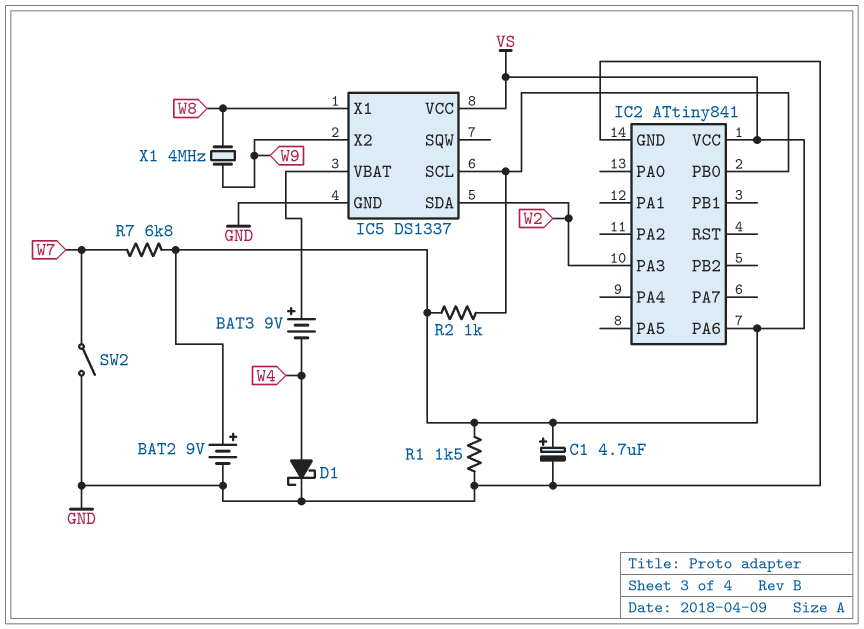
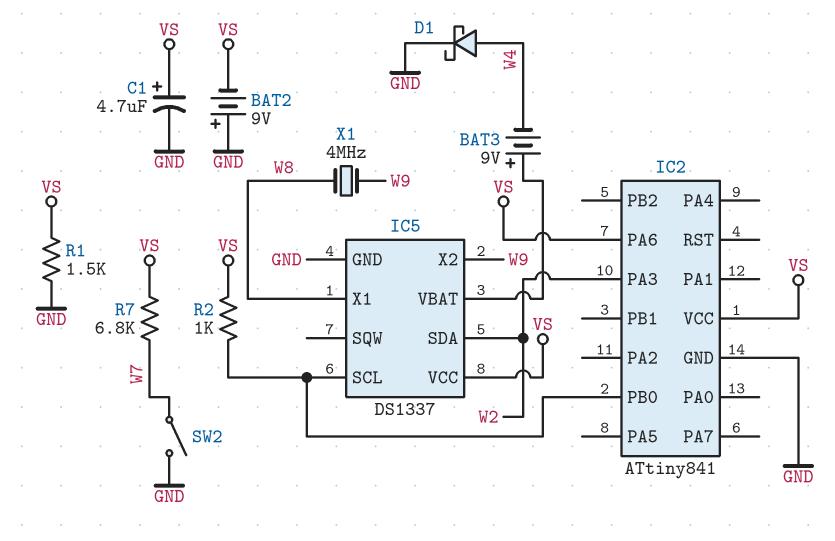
BAT2: 9V (plus VS, minus GND) -> 9V (plus GND, minus VS)

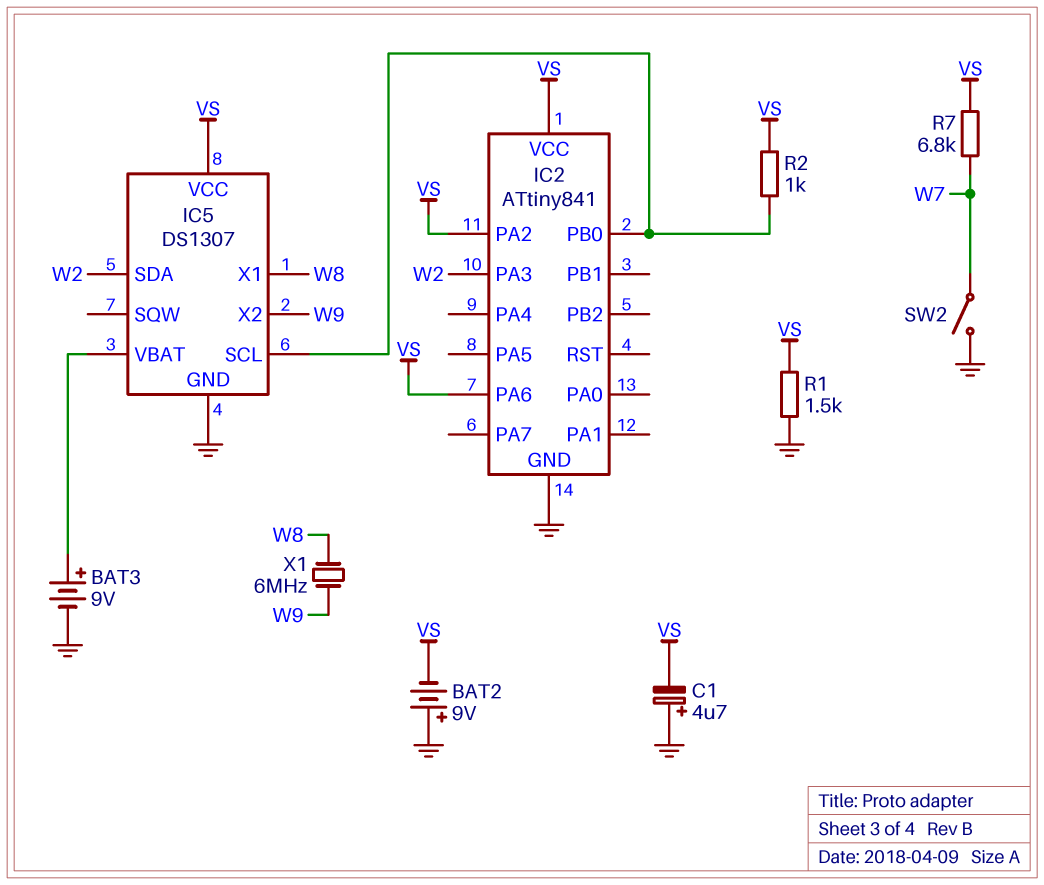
BAT3: 9V (plus IC5/VBAT, minus W4) -> 9V (plus IC5/VBAT, minus GND)
C1: 4.7uF (plus VS, minus GND) -> 4.7uF (plus GND, minus VS)
D1: schottky (A W4, K GND) -> none
IC2 pin PA2: none -> VS
IC5: DS1337 -> DS1307
X1: 4MHz (W8, W9) -> 6MHz (W8, W9)

